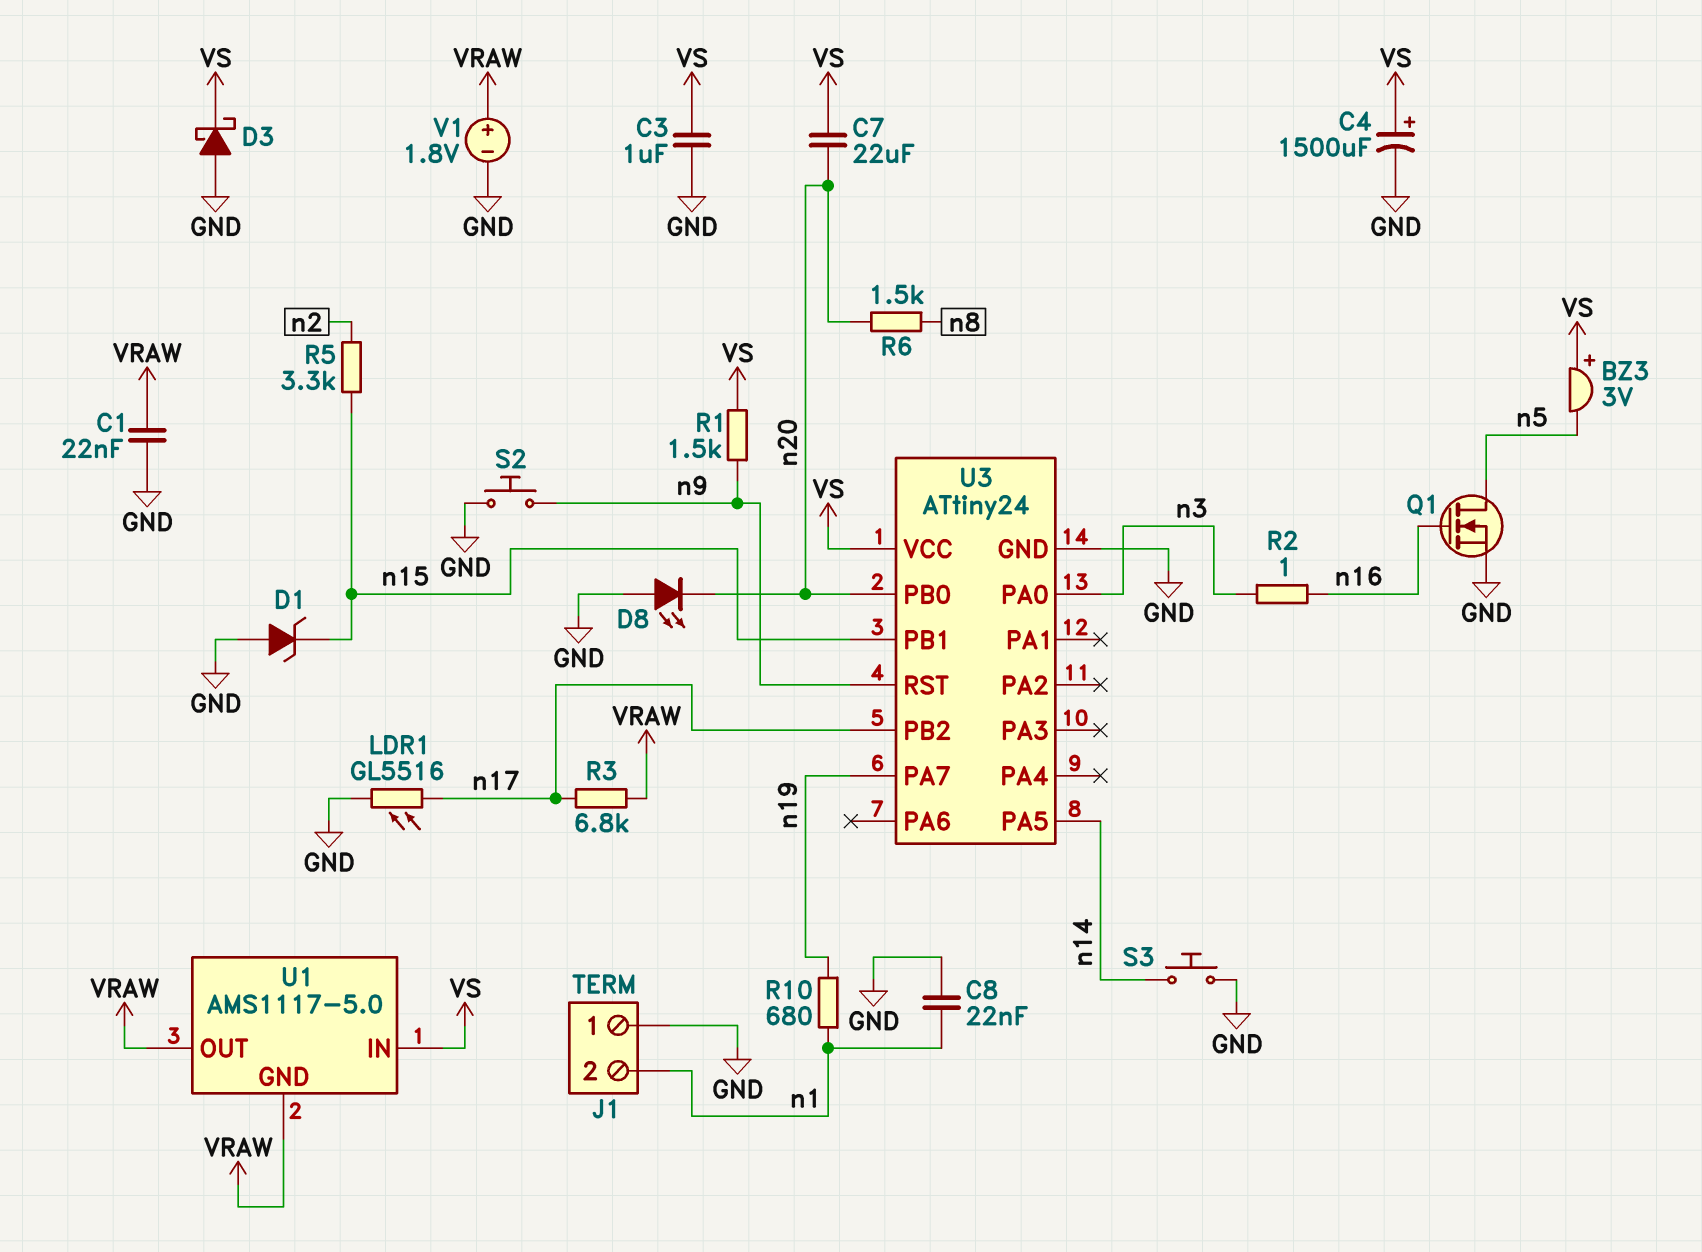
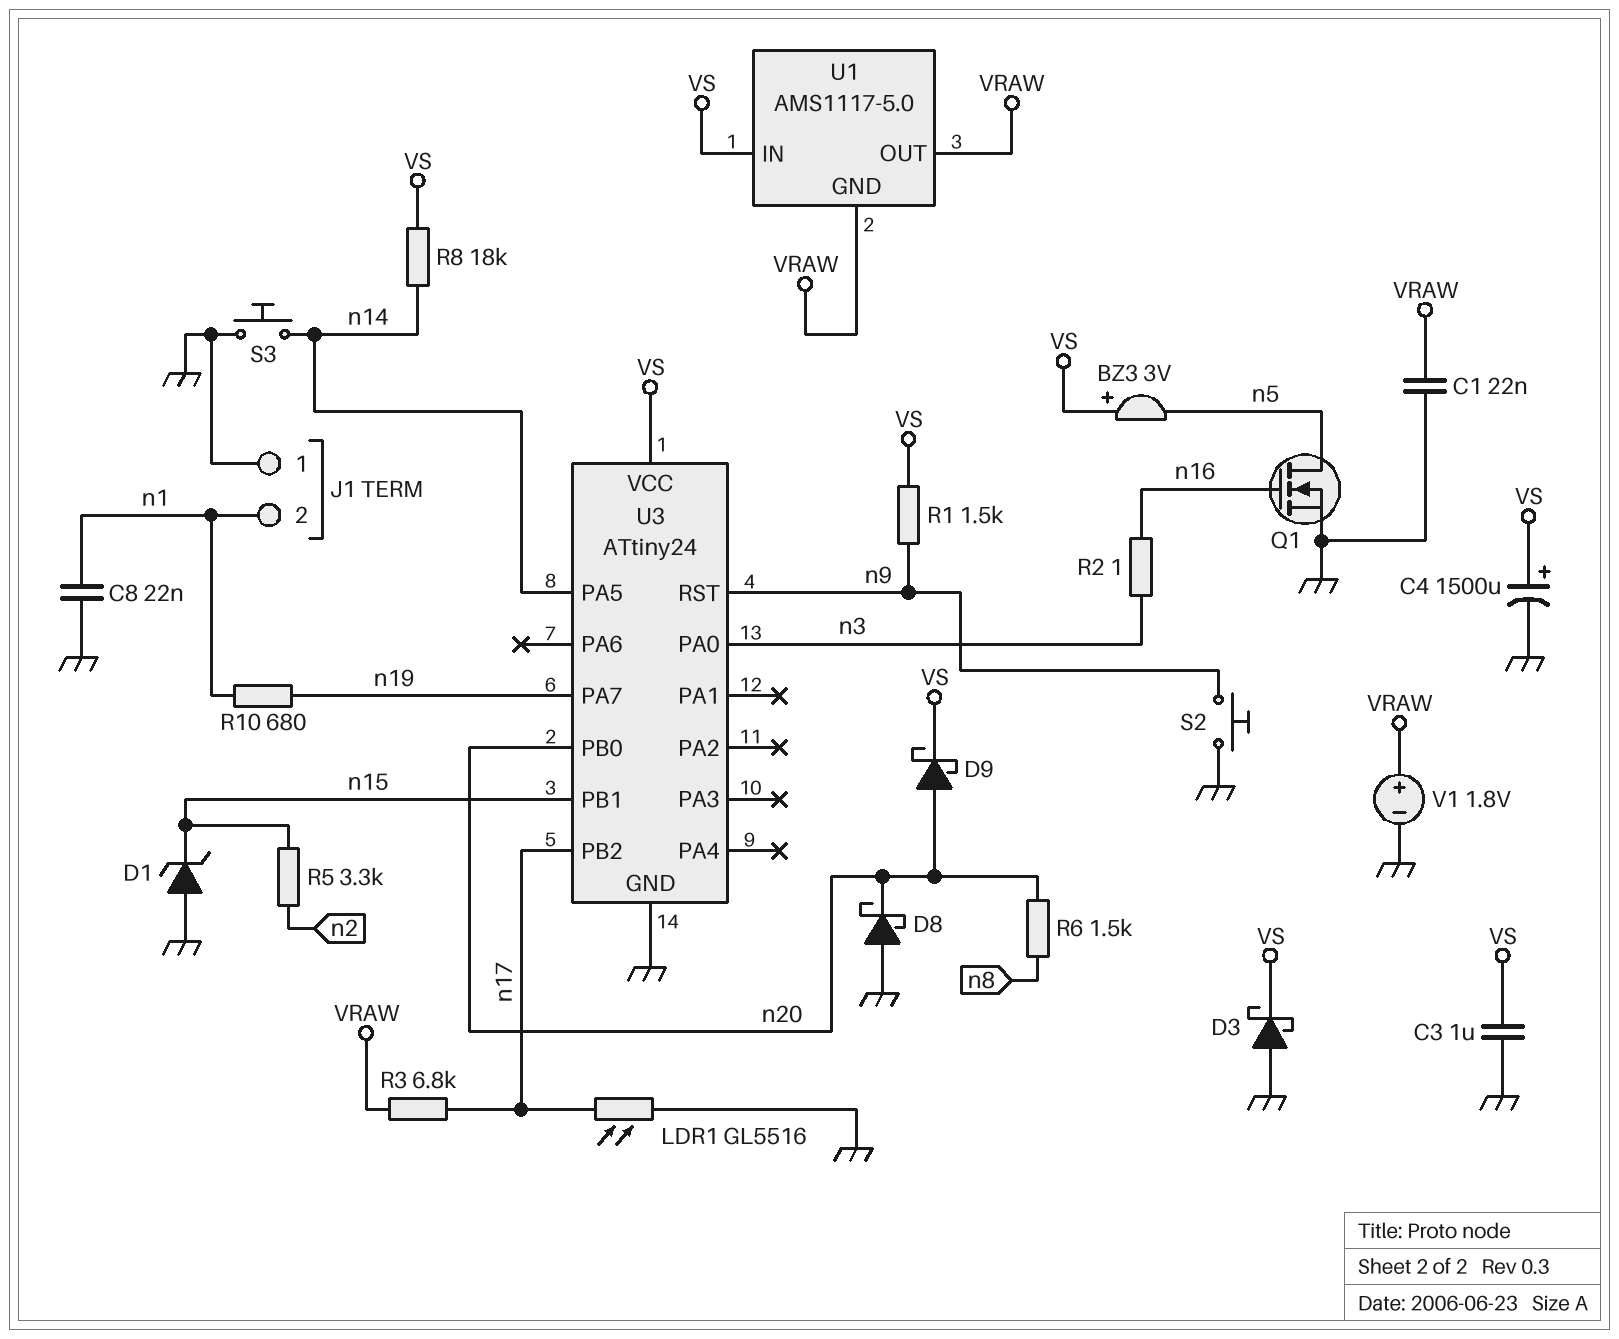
C7: 22uF (VS, n20) -> none
D8: LED (A GND, K n20) -> schottky (A GND, K n20)
D9: none -> schottky (A n20, K VS)
R8: none -> 18k (VS, n14)

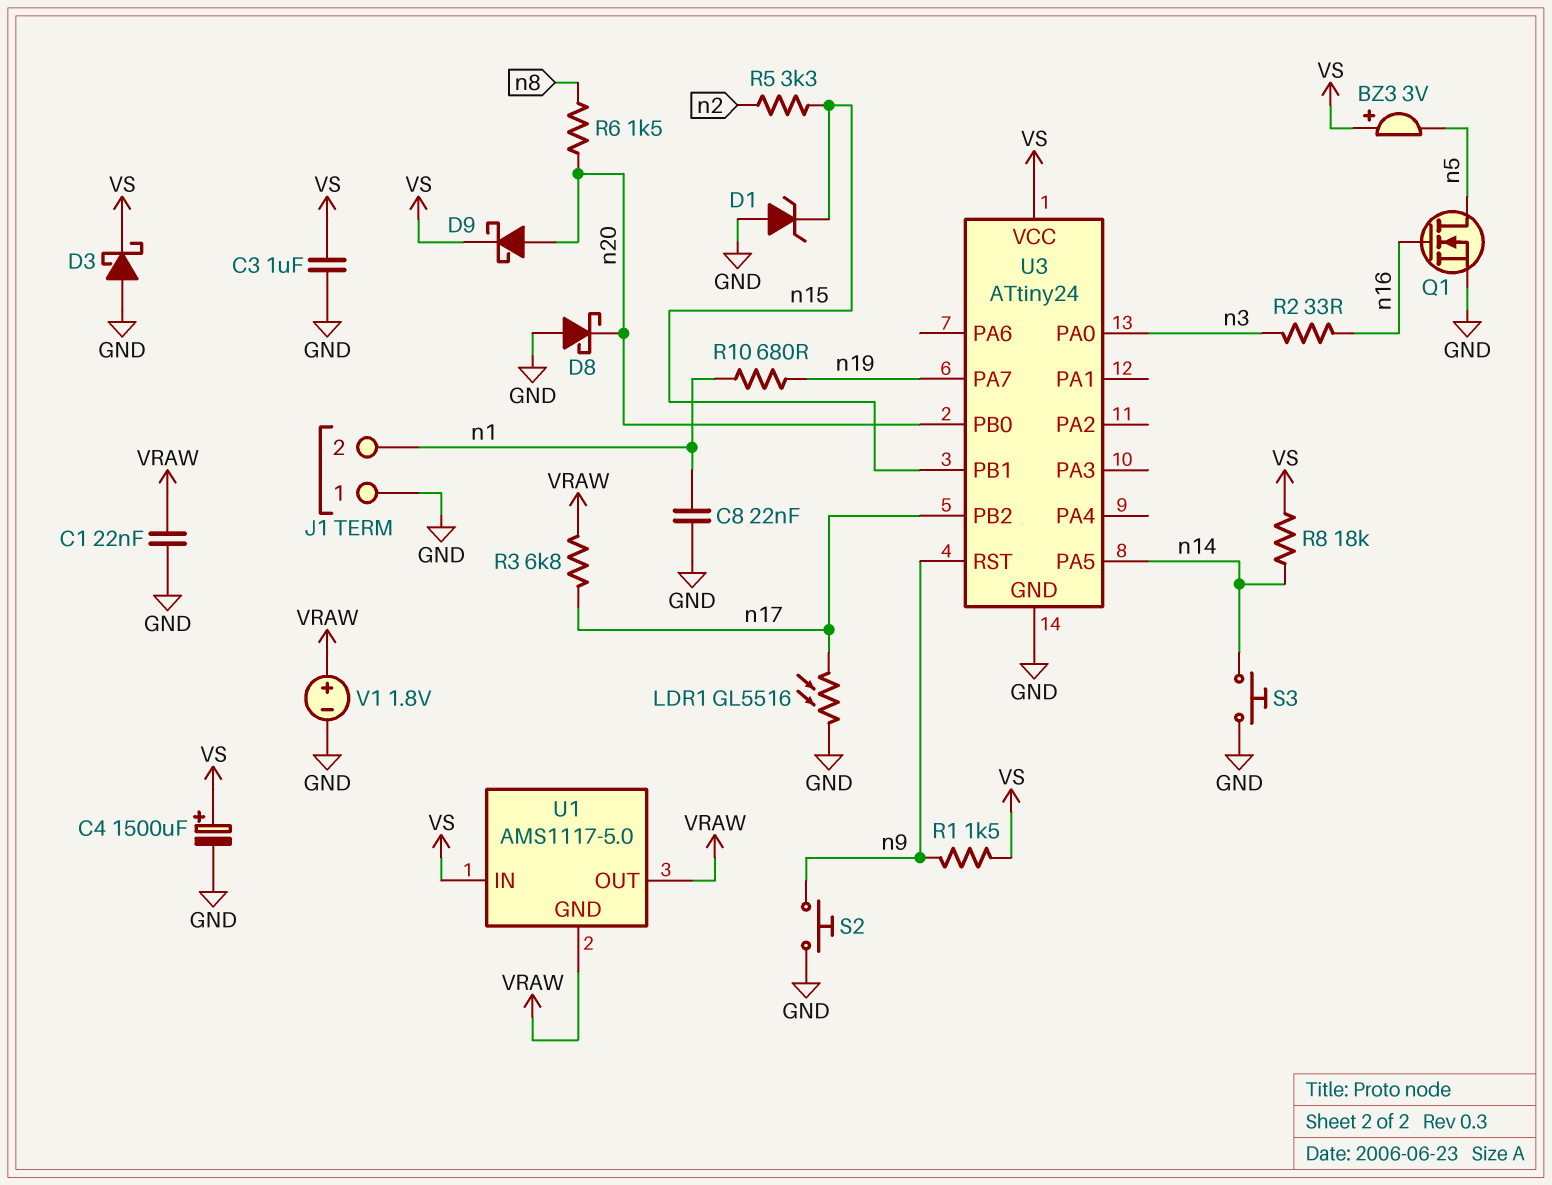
R2: 1 (n3, n16) -> 33 (n3, n16)

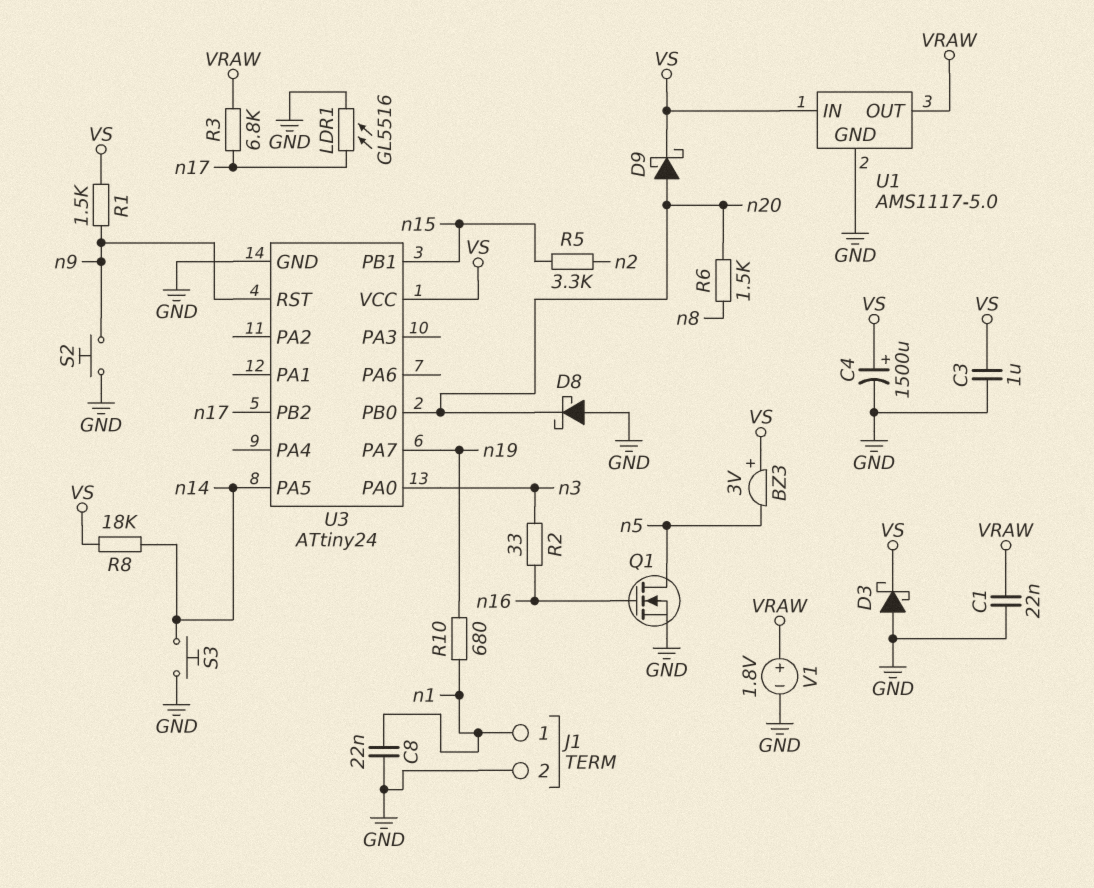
D1: zener (A GND, K n15) -> none
J1 pin 1: GND -> n1
J1 pin 2: n1 -> GND
U1 pin GND: VRAW -> GND

